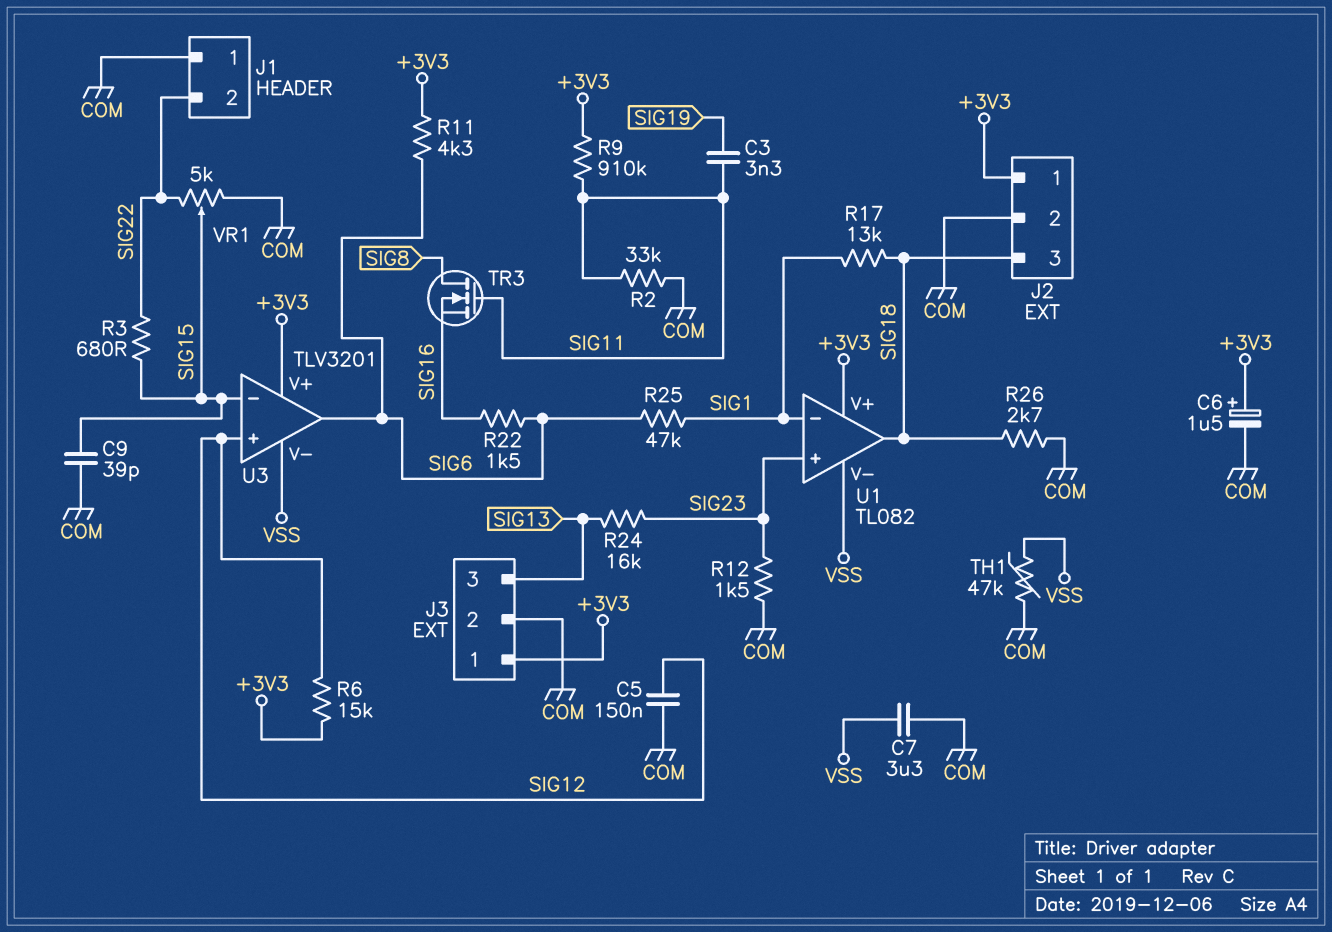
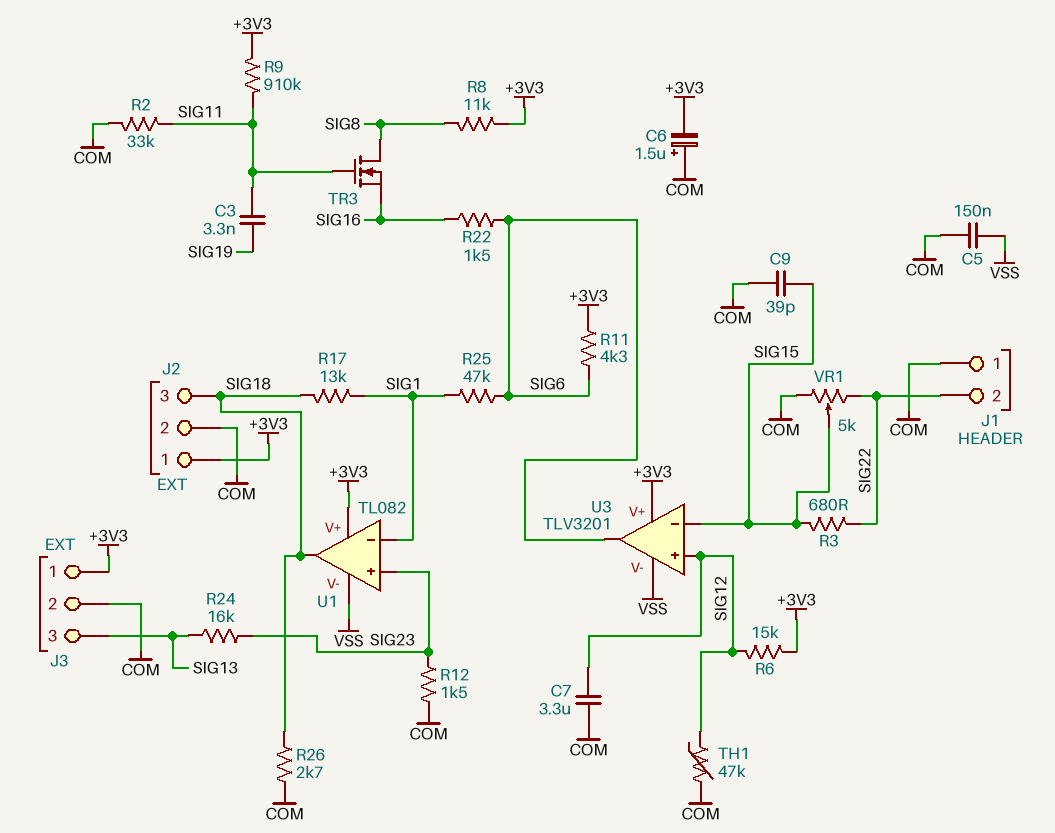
C5: 150nF (COM, SIG12) -> 150nF (COM, VSS)
C6: 1.5uF (plus +3V3, minus COM) -> 1.5uF (plus COM, minus +3V3)
C7: 3.3uF (COM, VSS) -> 3.3uF (COM, SIG12)
R8: none -> 11k (+3V3, SIG8)
TH1: 47k (COM, VSS) -> 47k (COM, SIG12)

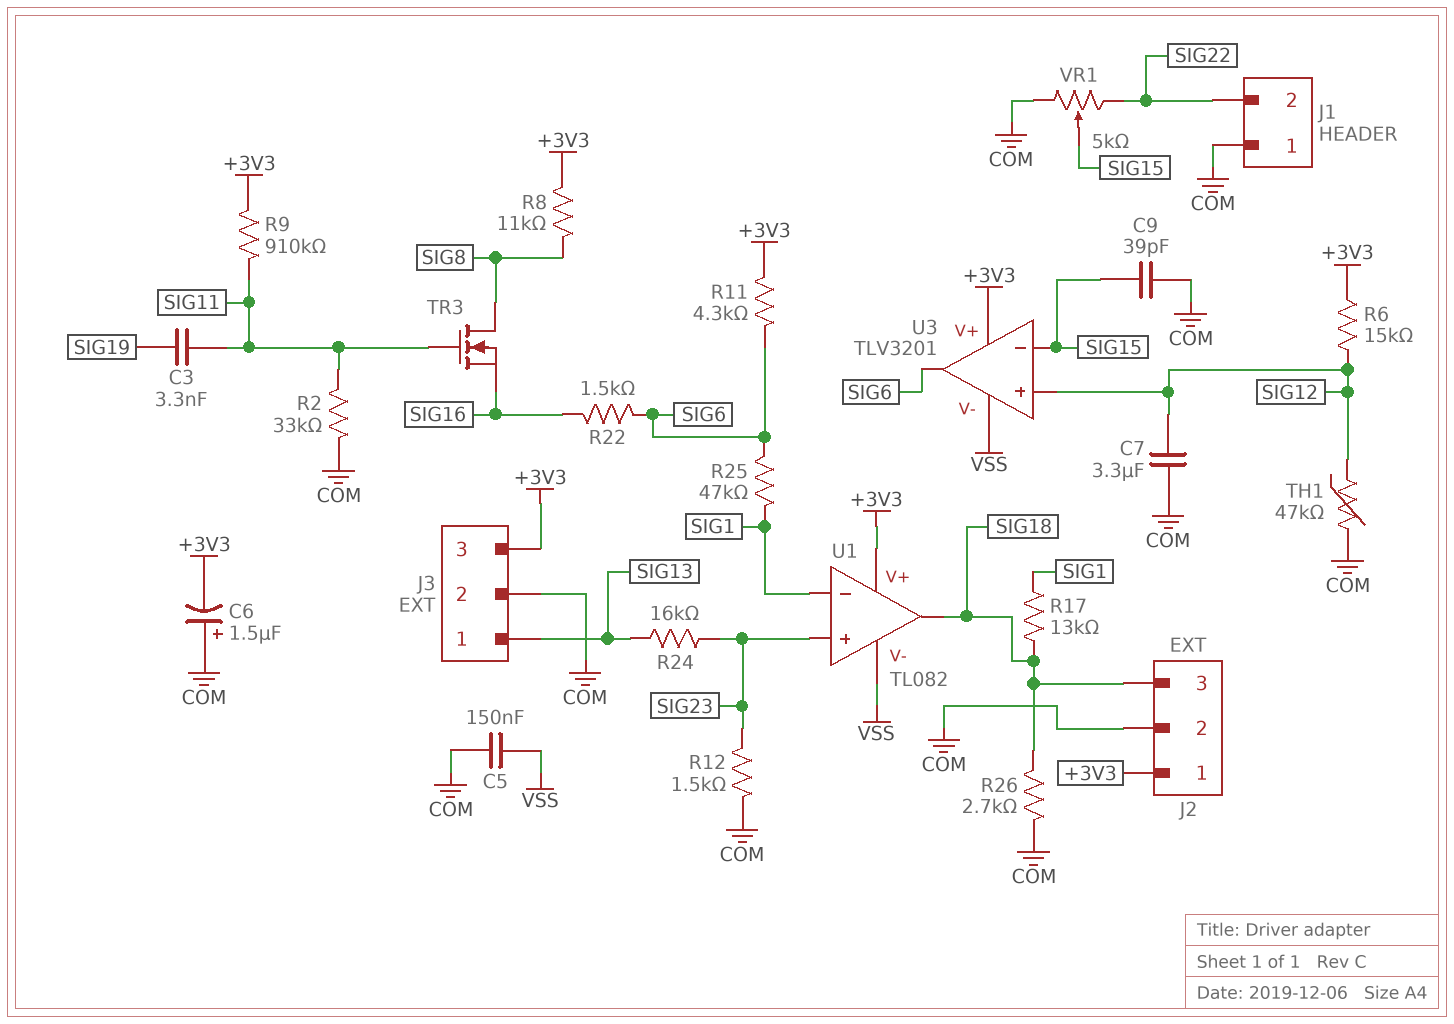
J3 pin 1: +3V3 -> SIG13
J3 pin 3: SIG13 -> +3V3
R3: 680 (SIG15, SIG22) -> none

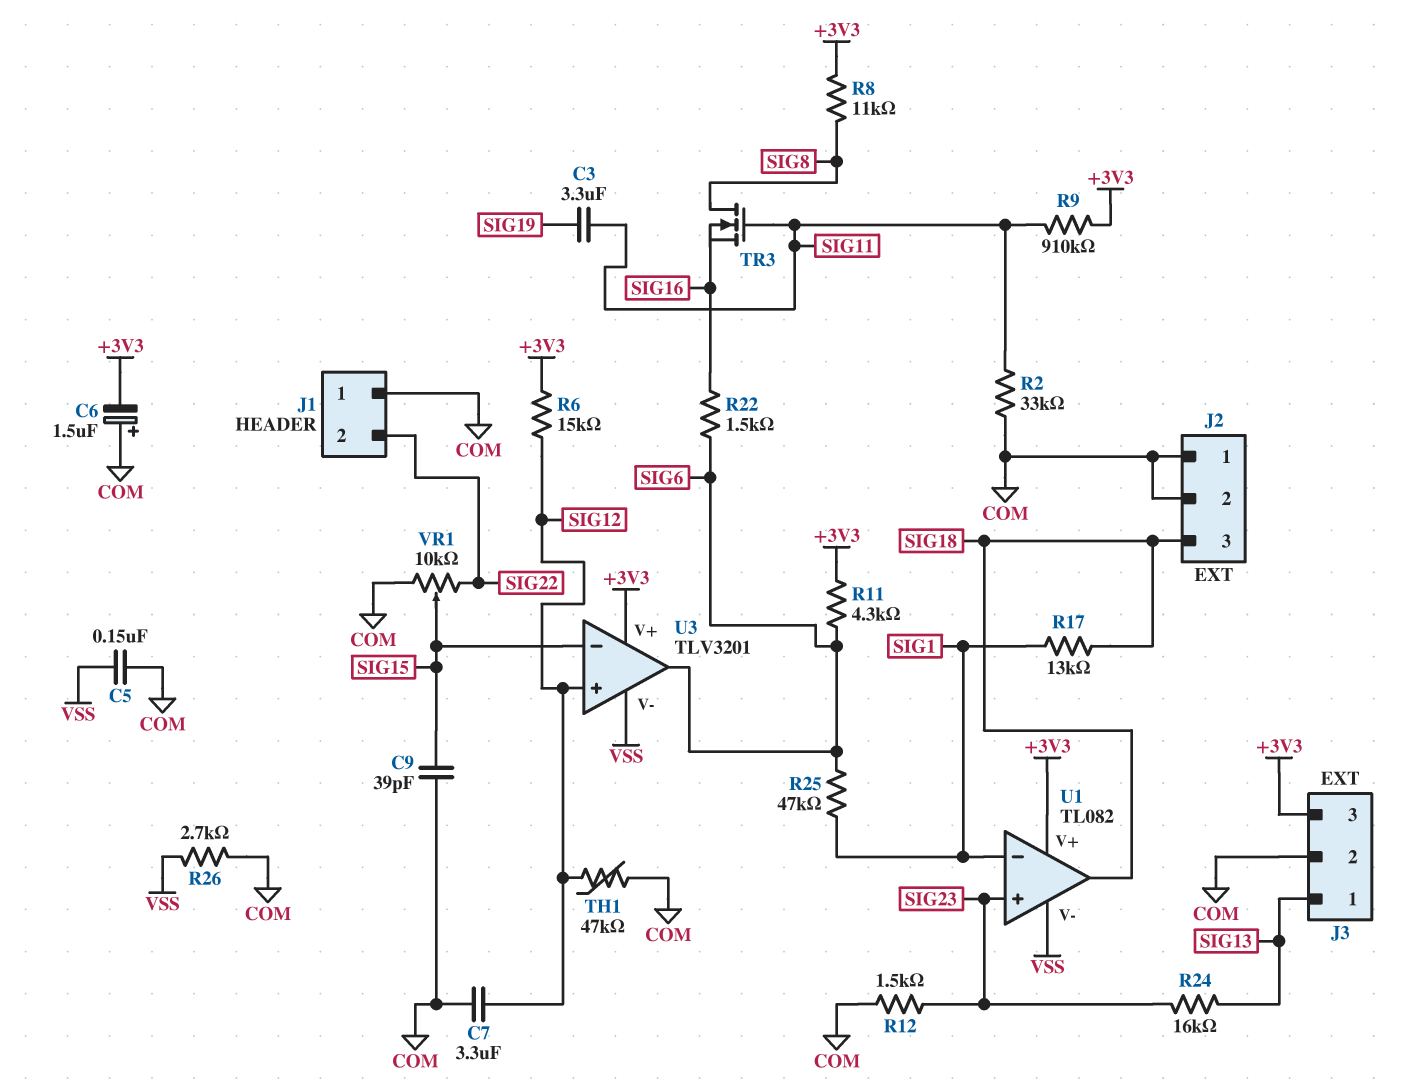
C3: 3.3nF (SIG11, SIG19) -> 3.3uF (SIG11, SIG19)
J2 pin 1: +3V3 -> COM
R26: 2.7k (COM, SIG18) -> 2.7k (COM, VSS)
VR1: 5k (COM, SIG22, wiper SIG15) -> 10k (COM, SIG22, wiper SIG15)

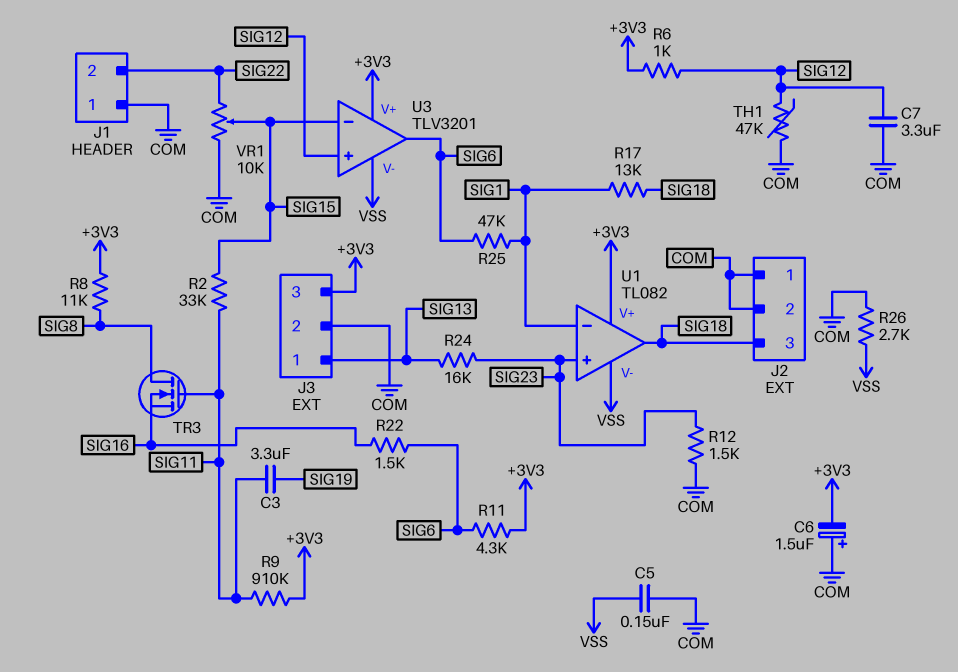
C9: 39pF (COM, SIG15) -> none
R2: 33k (COM, SIG11) -> 33k (SIG11, SIG15)
R6: 15k (+3V3, SIG12) -> 1k (+3V3, SIG12)

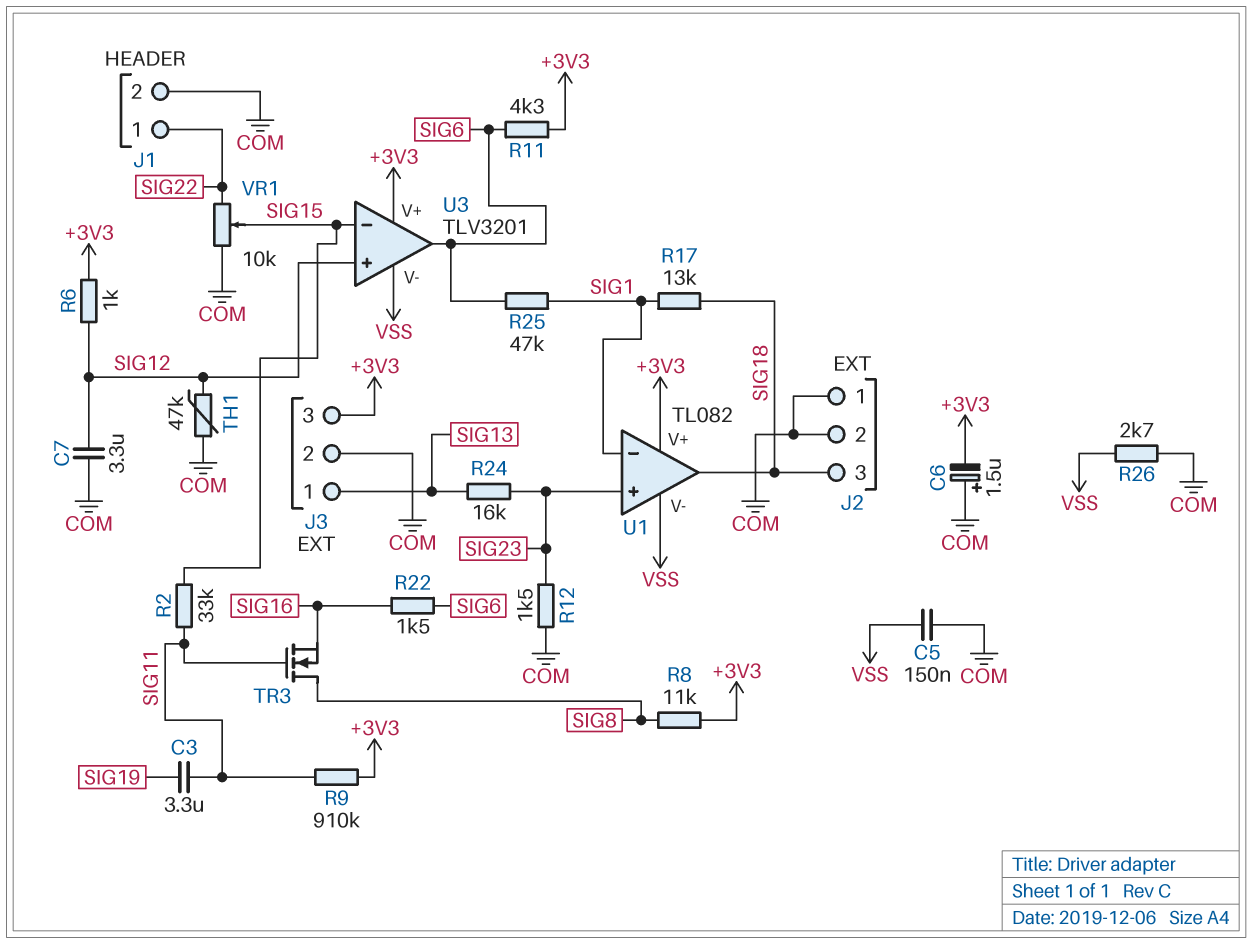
J1 pin 1: COM -> SIG22
J1 pin 2: SIG22 -> COM

